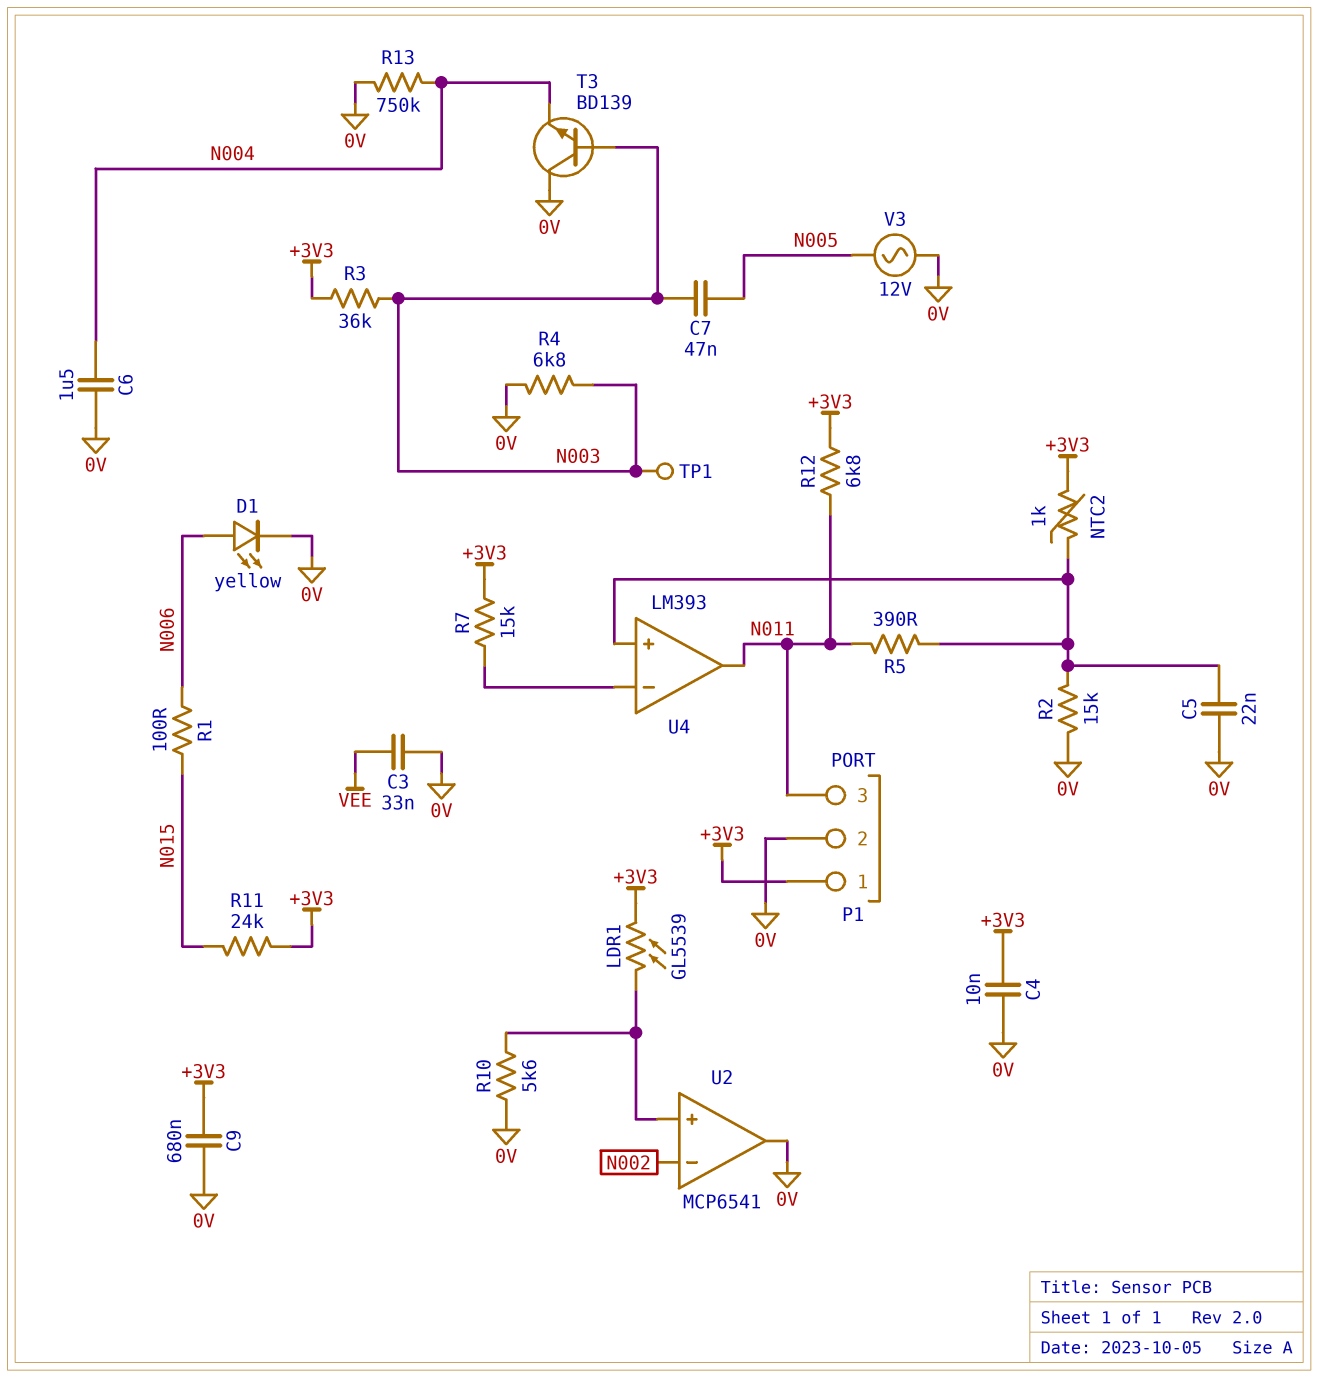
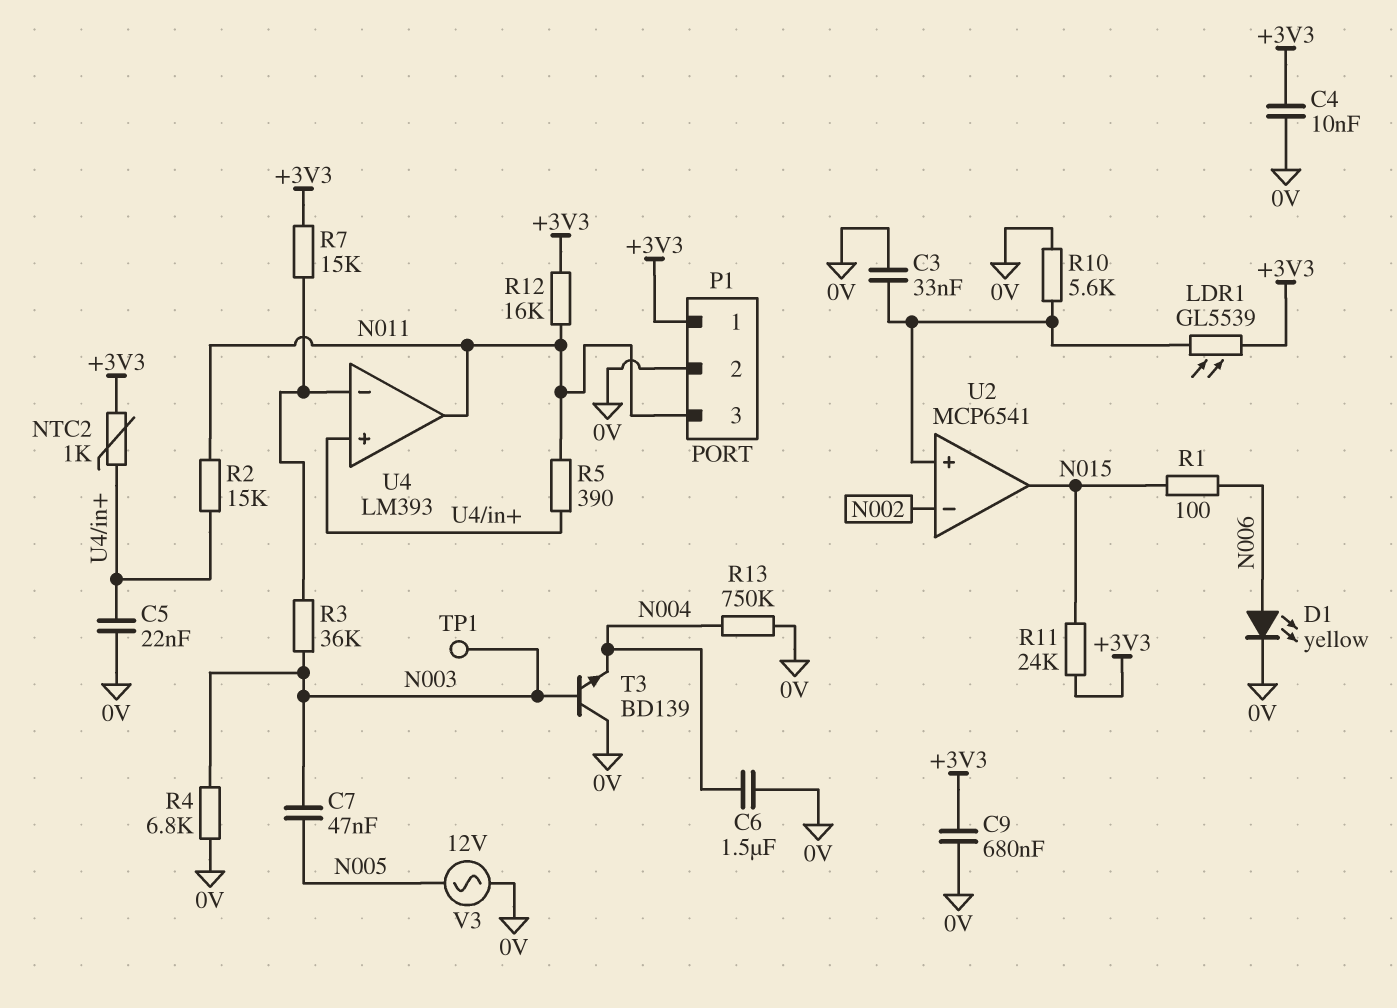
C3: 33nF (0V, VEE) -> 33nF (0V, U2/in+)
R2: 15k (0V, U4/in+) -> 15k (N011, U4/in+)
R3: 36k (+3V3, N003) -> 36k (N003, U4/in-)
R12: 6.8k (+3V3, N011) -> 16k (+3V3, N011)
U2 pin out: 0V -> N015

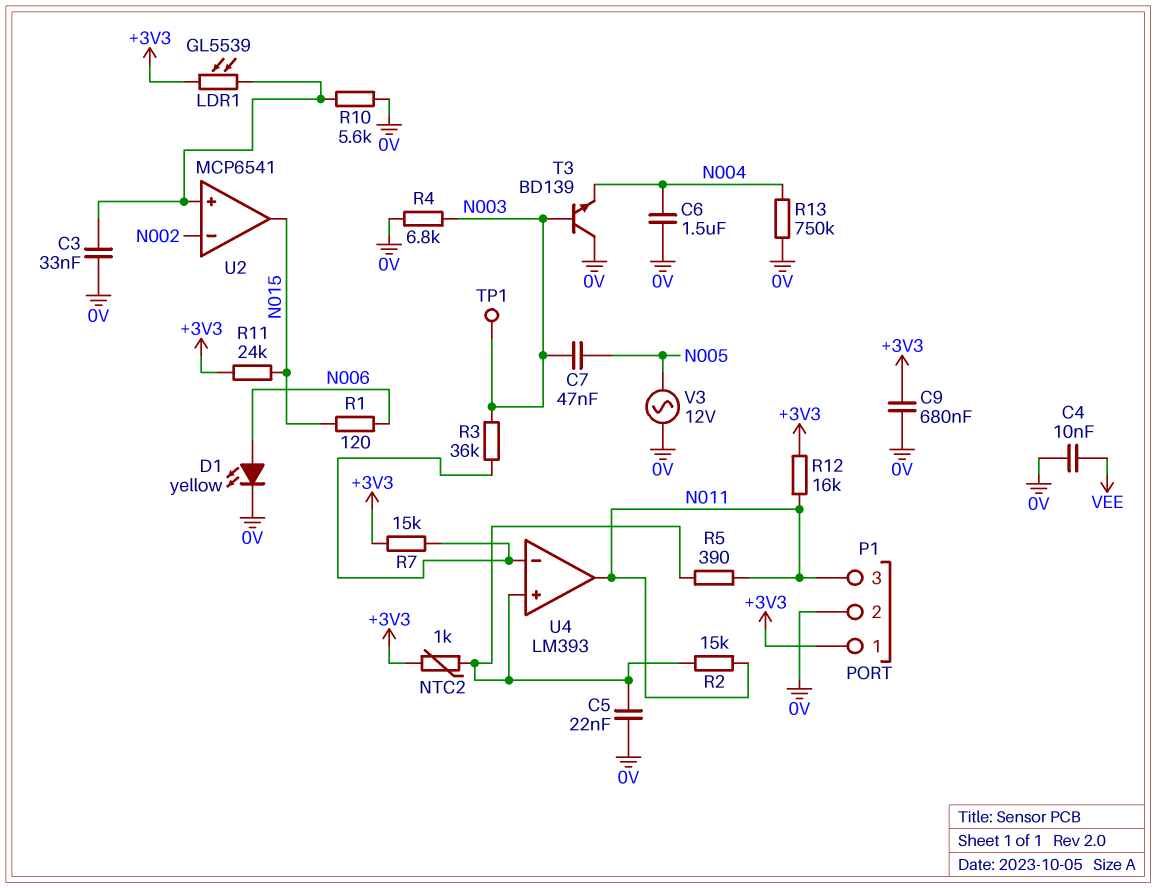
C4: 10nF (+3V3, 0V) -> 10nF (0V, VEE)
R1: 100 (N006, N015) -> 120 (N006, N015)

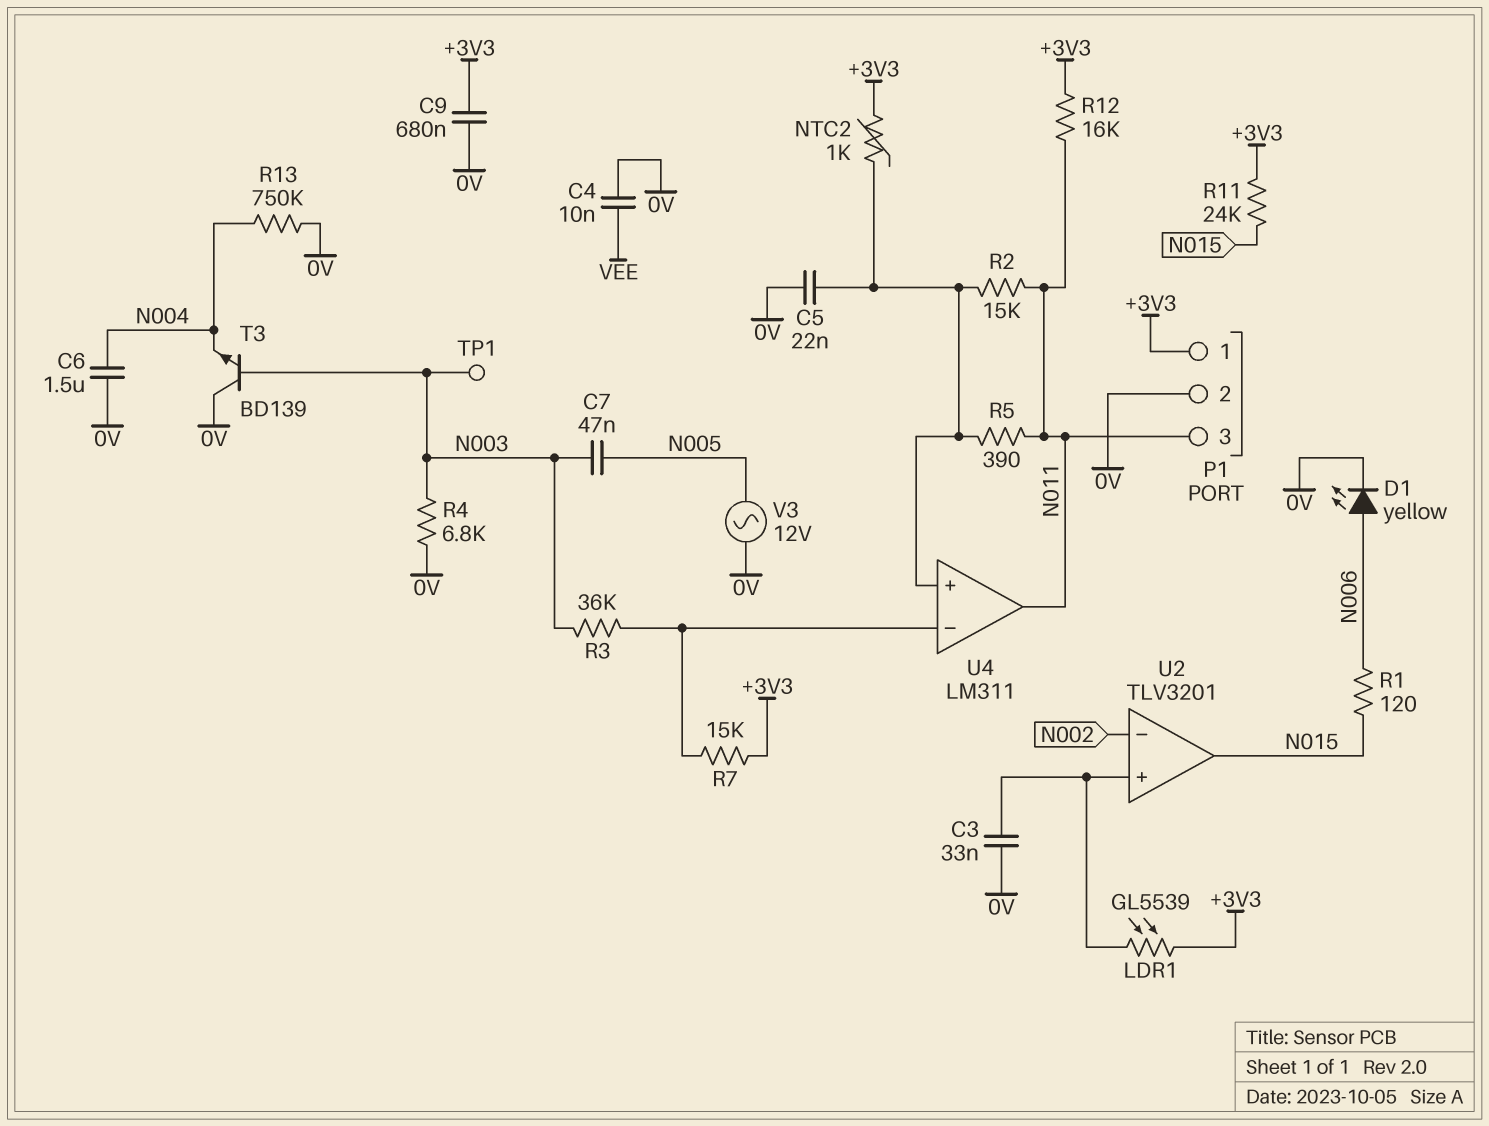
R10: 5.6k (0V, U2/in+) -> none
U2: MCP6541 -> TLV3201
U4: LM393 -> LM311

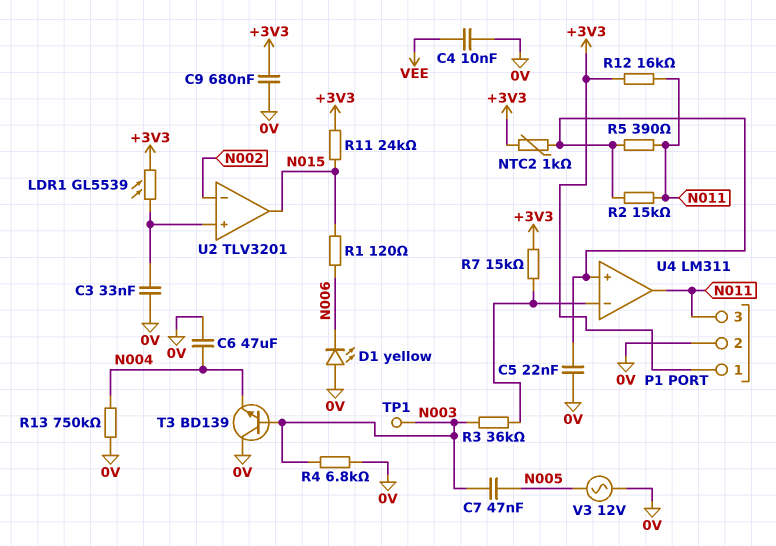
C6: 1.5uF (0V, N004) -> 47uF (0V, N004)
D1: LED yellow (A N006, K 0V) -> LED yellow (A 0V, K N006)

